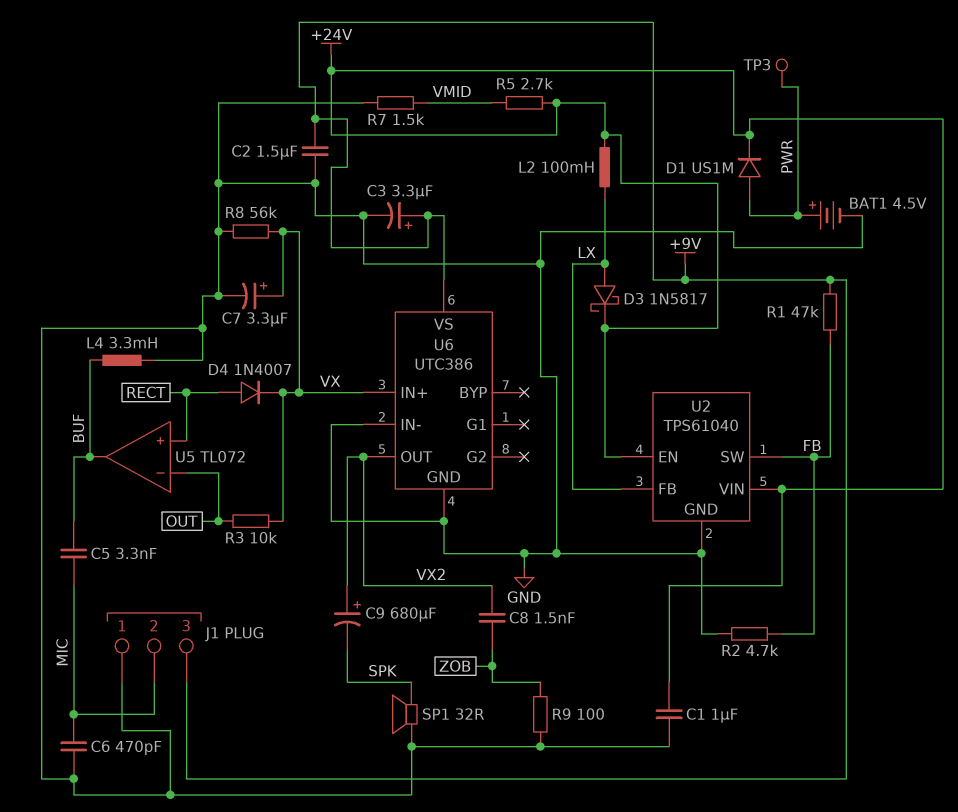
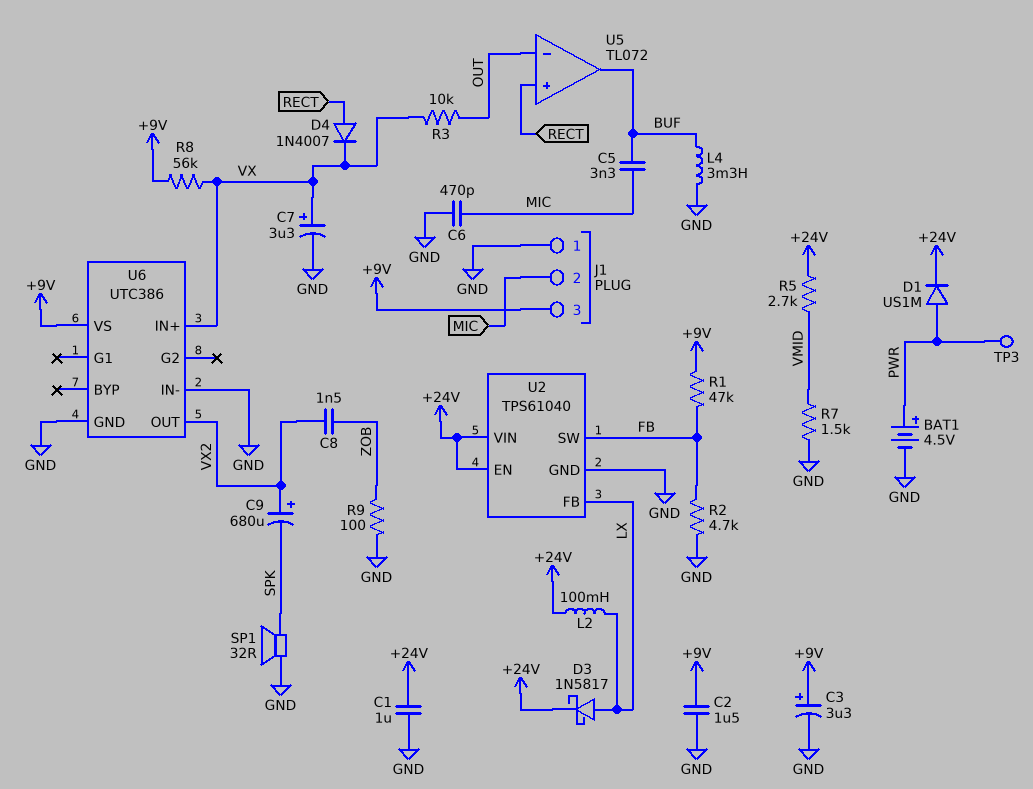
R8: 56k (GND, VX) -> 56k (+9V, VX)

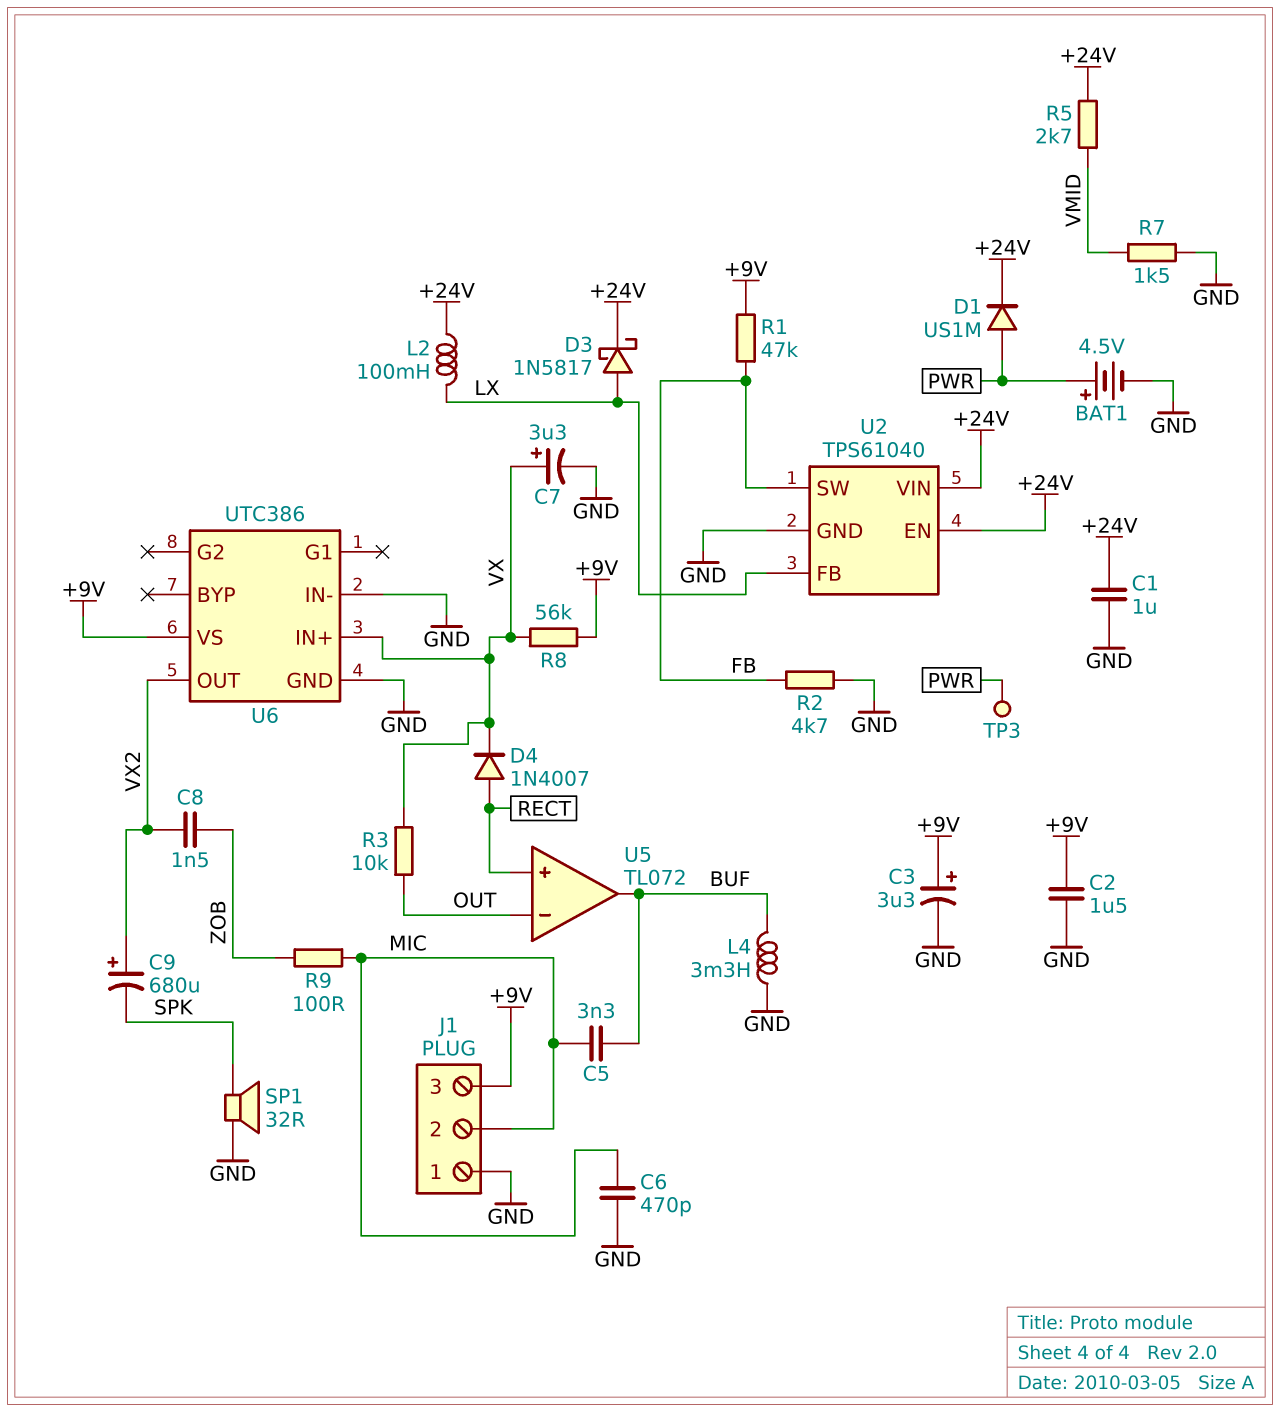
R9: 100 (GND, ZOB) -> 100 (MIC, ZOB)

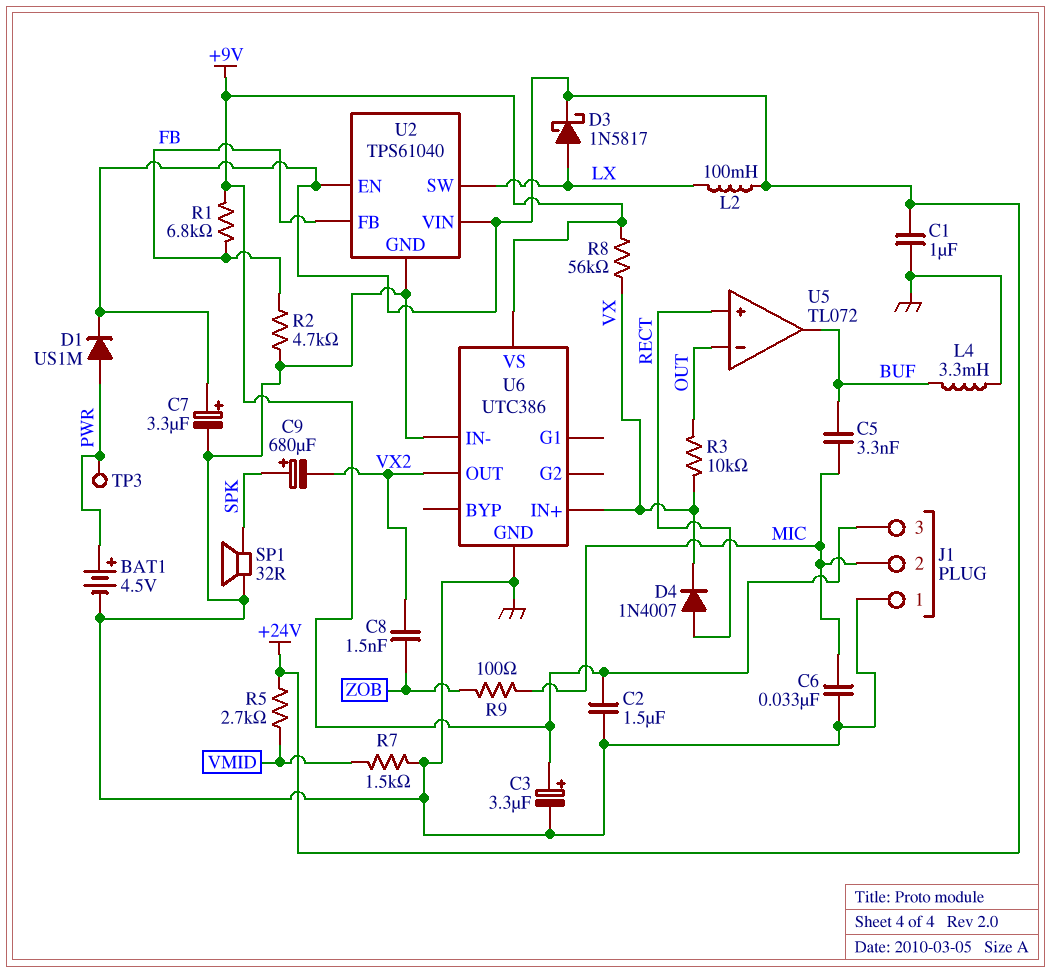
C6: 470pF (GND, MIC) -> 33nF (GND, MIC)
C7: 3.3uF (plus VX, minus GND) -> 3.3uF (plus +24V, minus GND)
C9: 680uF (plus VX2, minus SPK) -> 680uF (plus SPK, minus VX2)
R1: 47k (+9V, FB) -> 6.8k (+9V, FB)
U2 pin FB: LX -> FB
U2 pin SW: FB -> LX

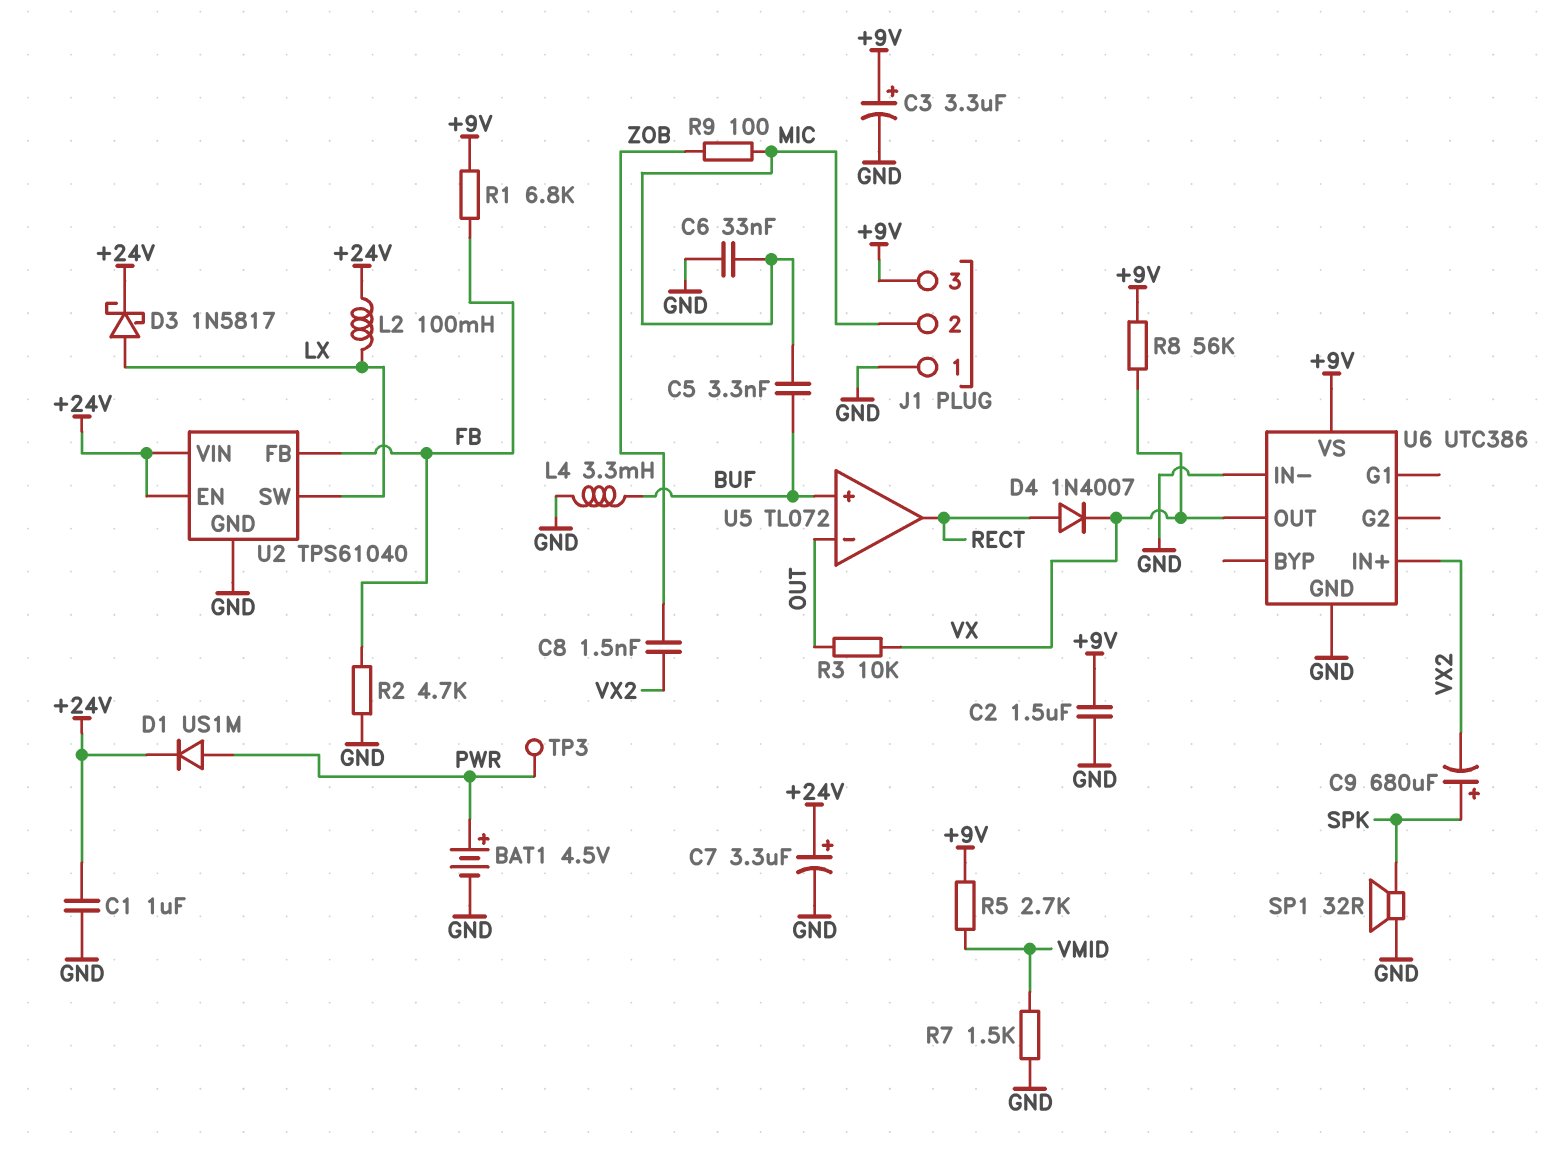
R5: 2.7k (+24V, VMID) -> 2.7k (+9V, VMID)
U5 pin in+: RECT -> BUF
U5 pin out: BUF -> RECT
U6 pin IN+: VX -> VX2
U6 pin OUT: VX2 -> VX

